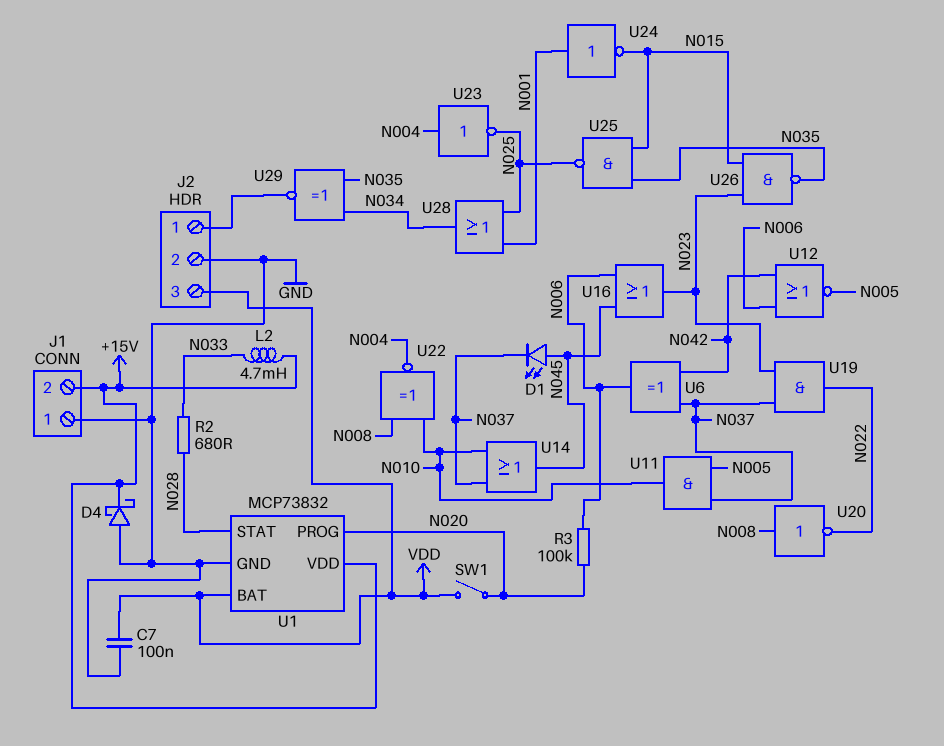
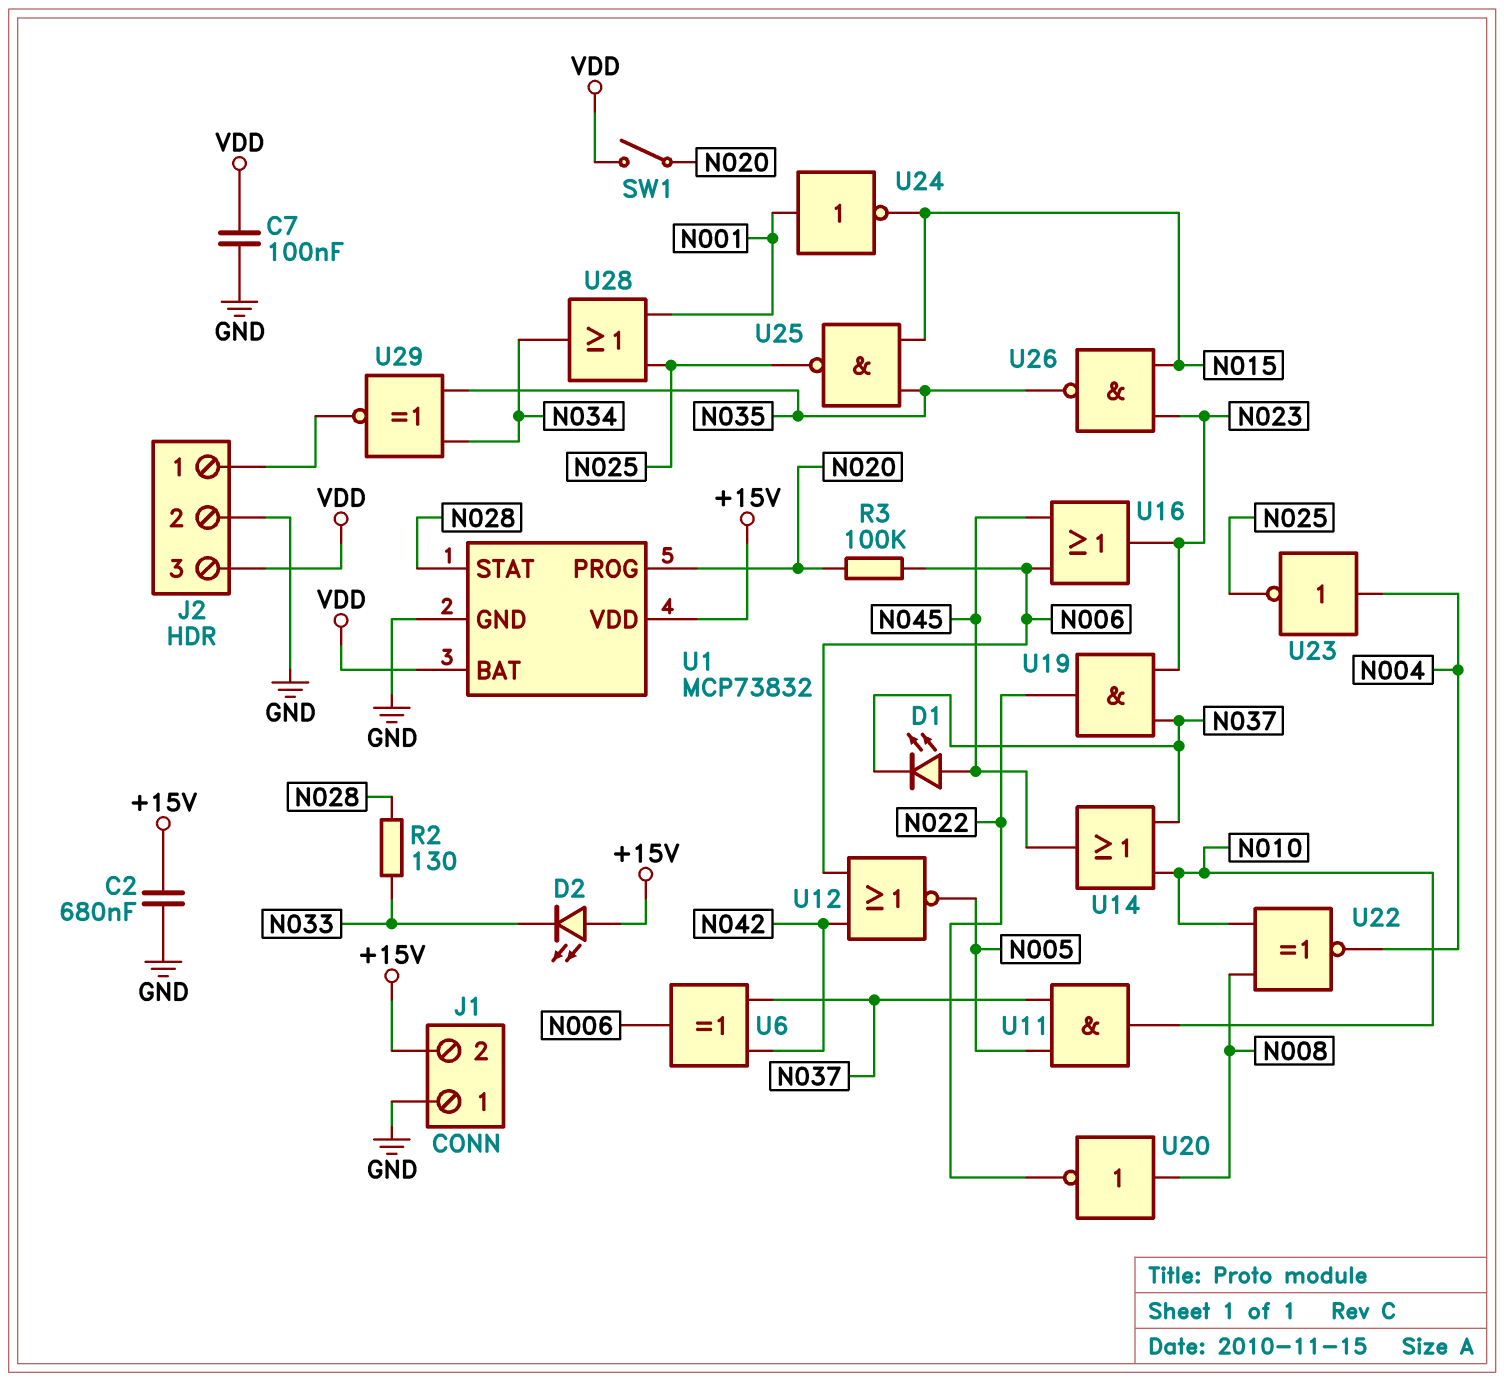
C2: none -> 680nF (+15V, GND)
D2: none -> LED (A +15V, K N033)
D4: schottky (A GND, K +15V) -> none
L2: 4.7mH (+15V, N033) -> none
R2: 680 (N028, N033) -> 130 (N028, N033)

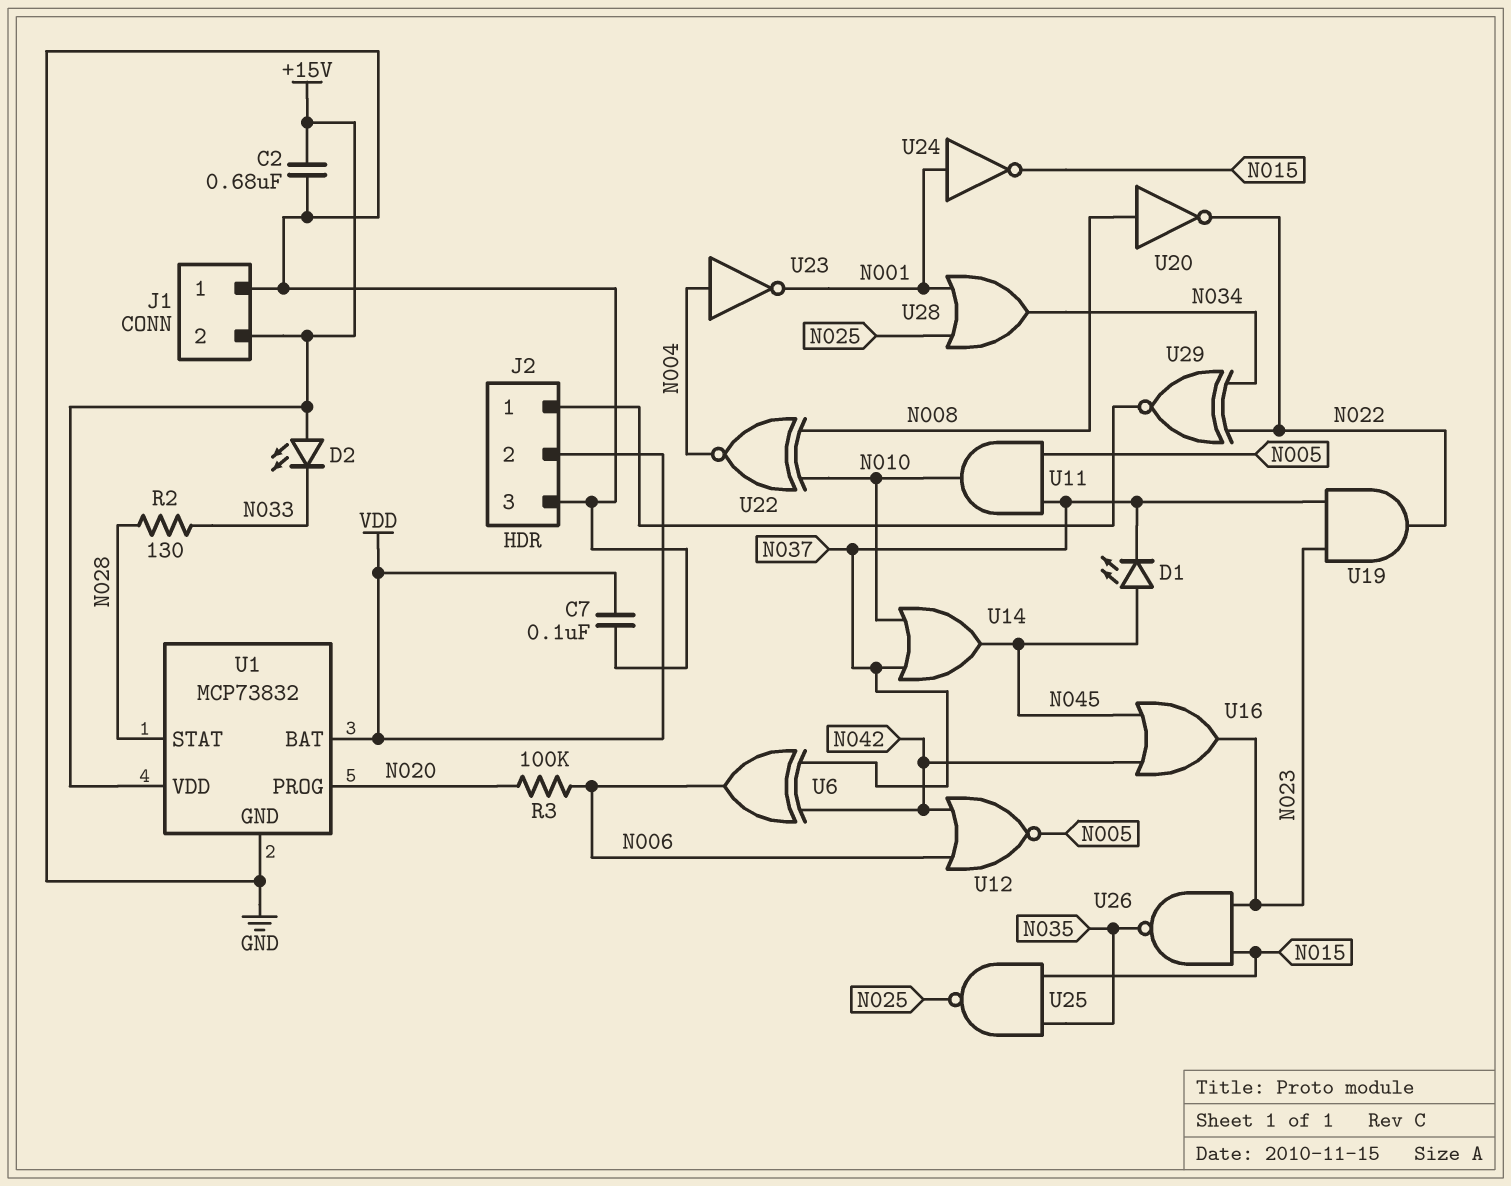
J2 pin 2: GND -> VDD
J2 pin 3: VDD -> GND
SW1: switch (N020, VDD) -> none
U16: OR (in N006, in N045, out N023) -> OR (in N042, in N045, out N023)
U23: NOT (in N004, out N025) -> NOT (in N004, out N001)
U29: XNOR (in N034, in N035, out J2/1) -> XNOR (in N022, in N034, out J2/1)

